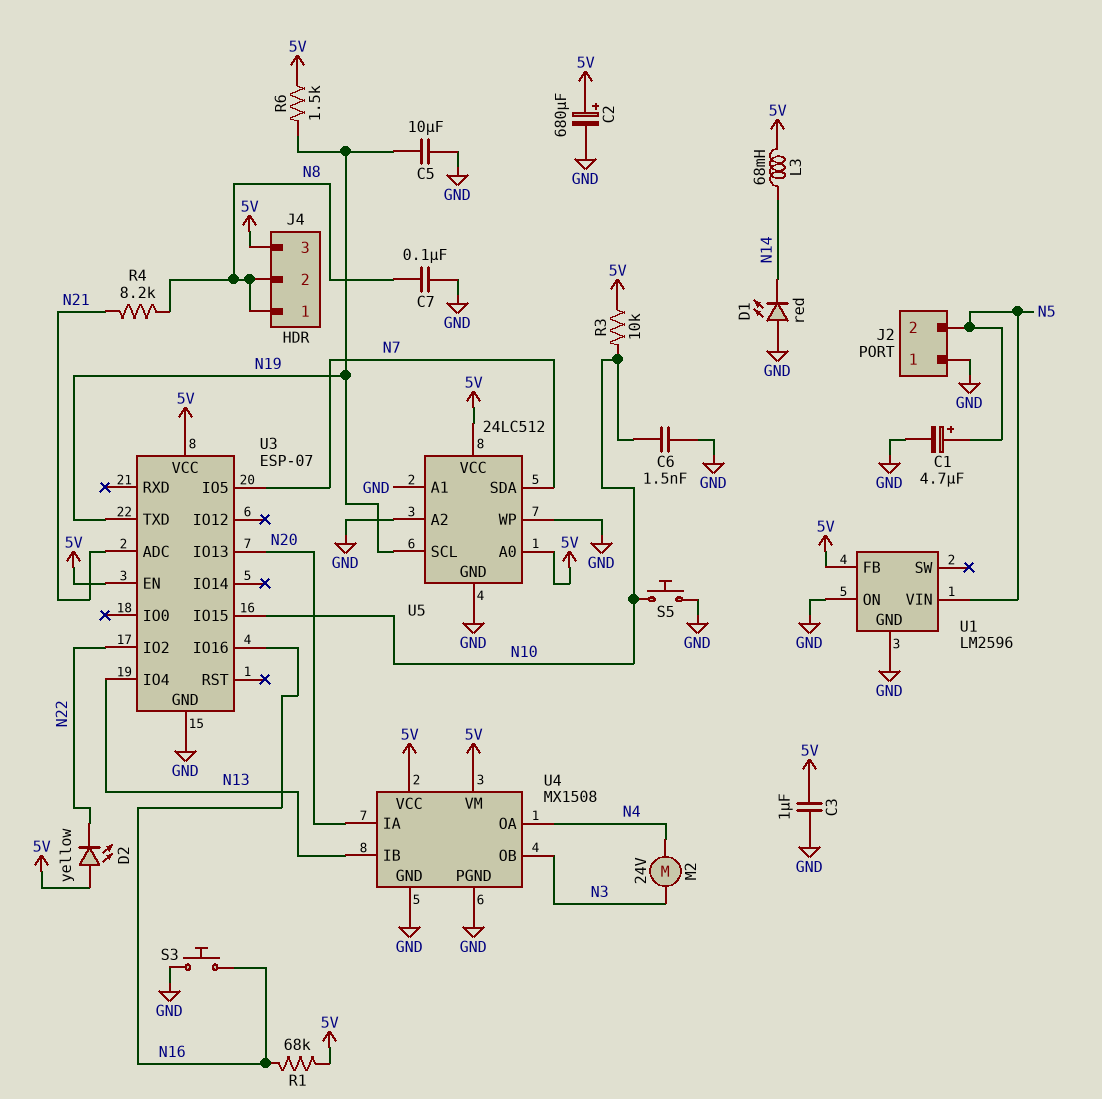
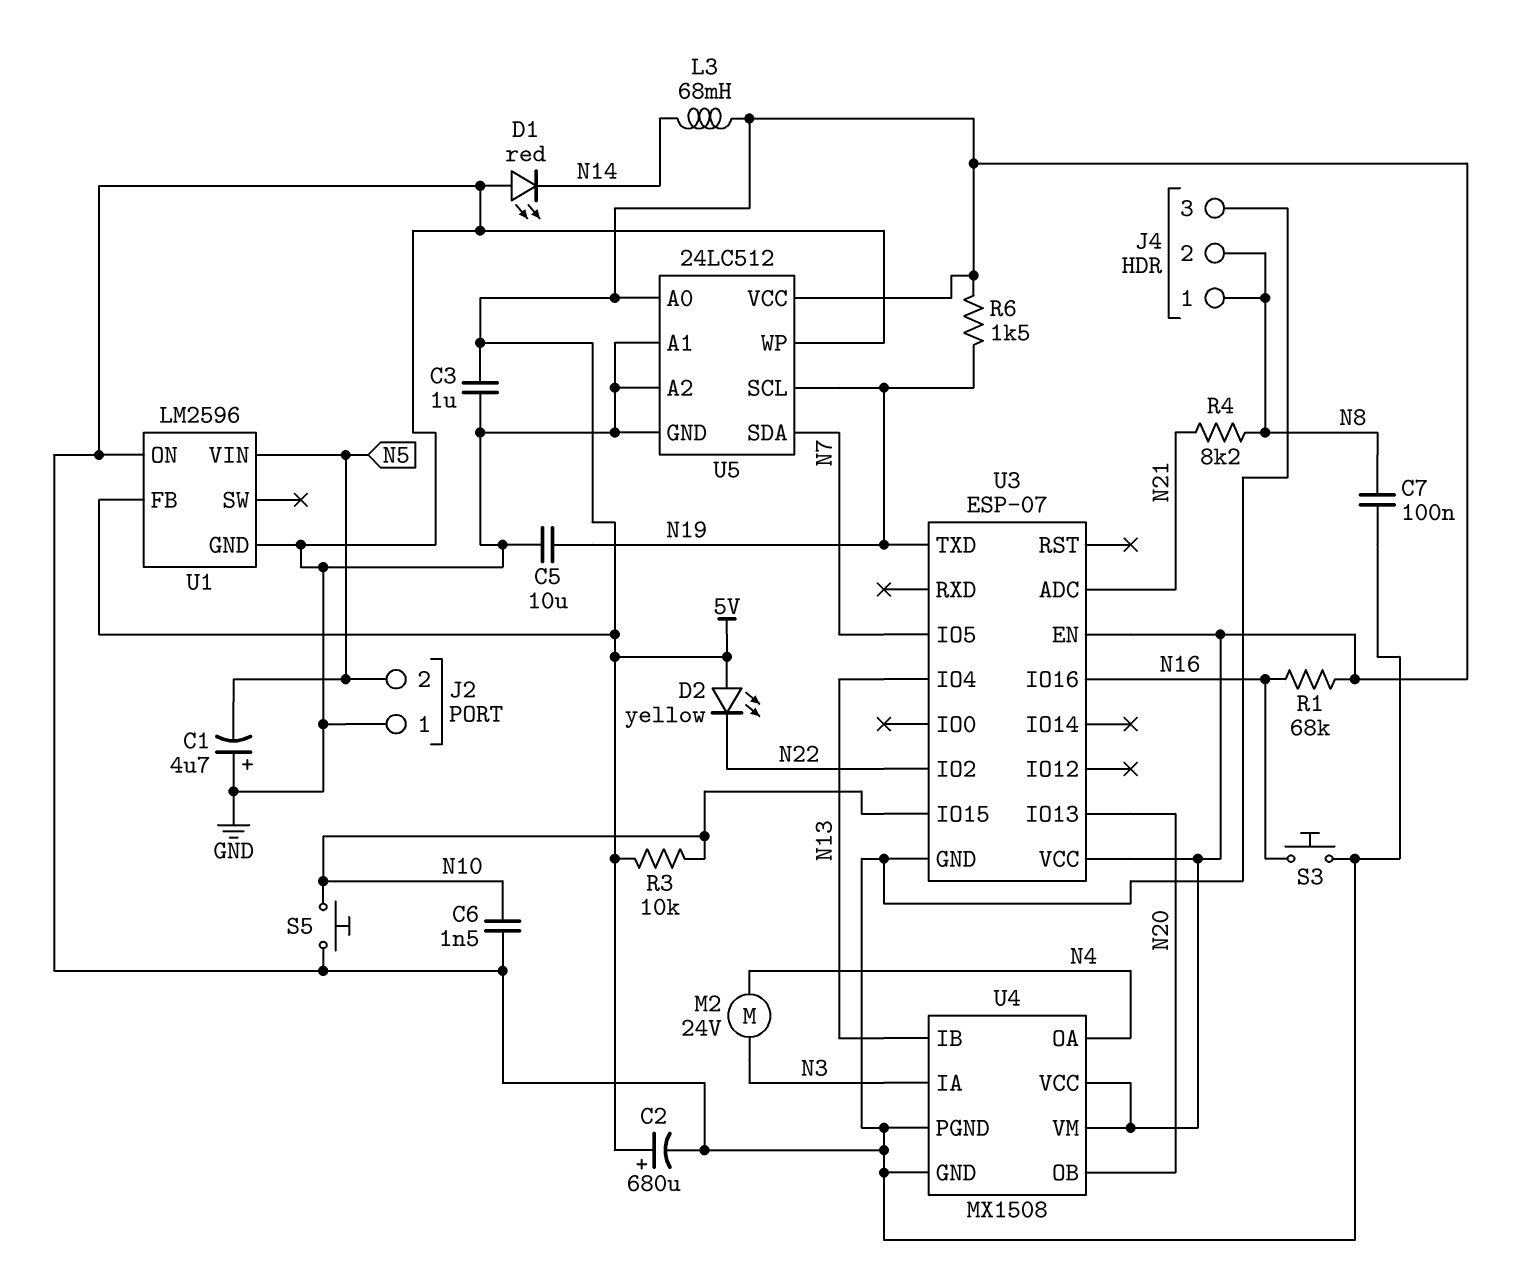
C1: 4.7uF (plus N5, minus GND) -> 4.7uF (plus GND, minus N5)
J4 pin 3: 5V -> GND
U4 pin IA: N20 -> N3
U4 pin OB: N3 -> N20

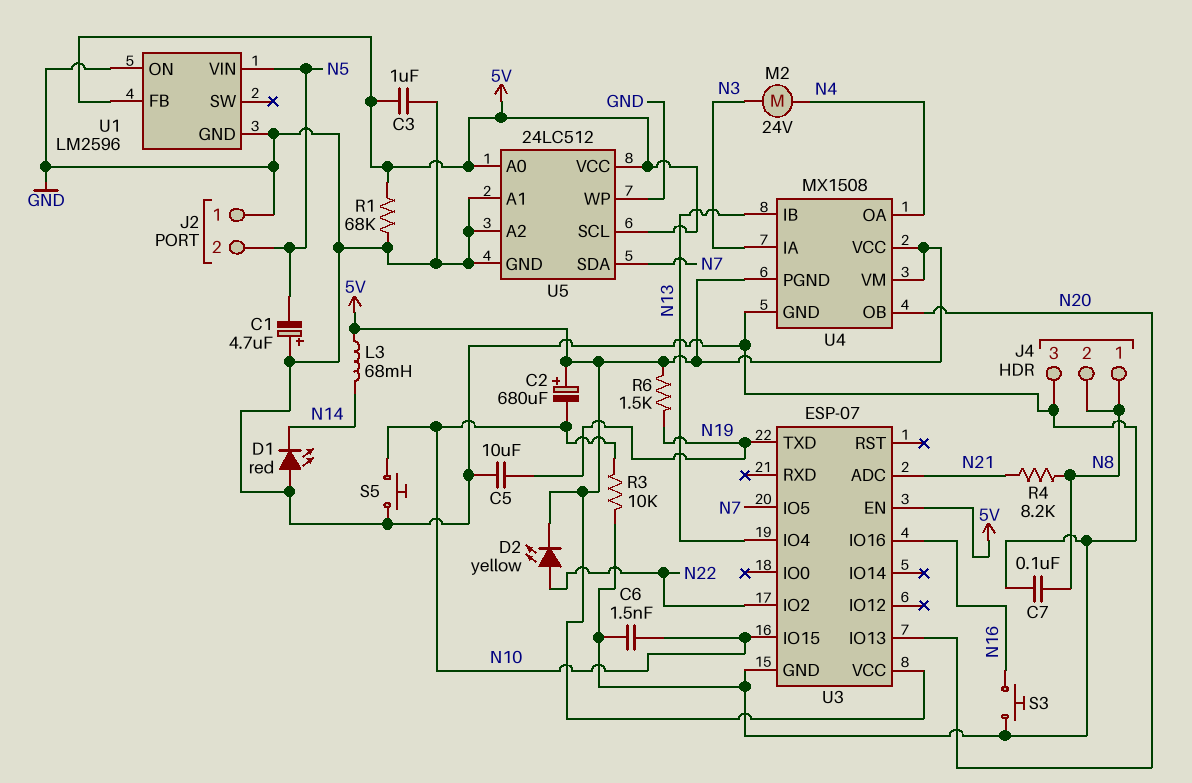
C2: 680uF (plus 5V, minus GND) -> 680uF (plus 5V, minus N10)
D2: LED yellow (A 5V, K N22) -> LED yellow (A N22, K 5V)
R1: 68k (5V, N16) -> 68k (5V, GND)
R3: 10k (5V, N10) -> 10k (GND, N10)
U4 pin PGND: GND -> 5V
U5 pin SCL: N19 -> 5V

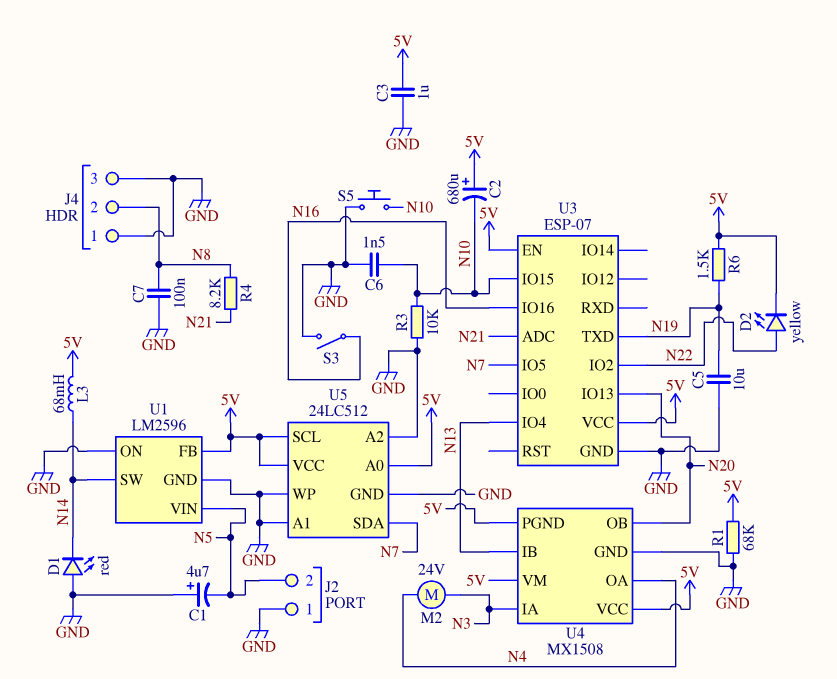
J4 pin 1: N8 -> GND
S3: button (GND, N16) -> switch (GND, N16)
U1 pin SW: none -> N14

